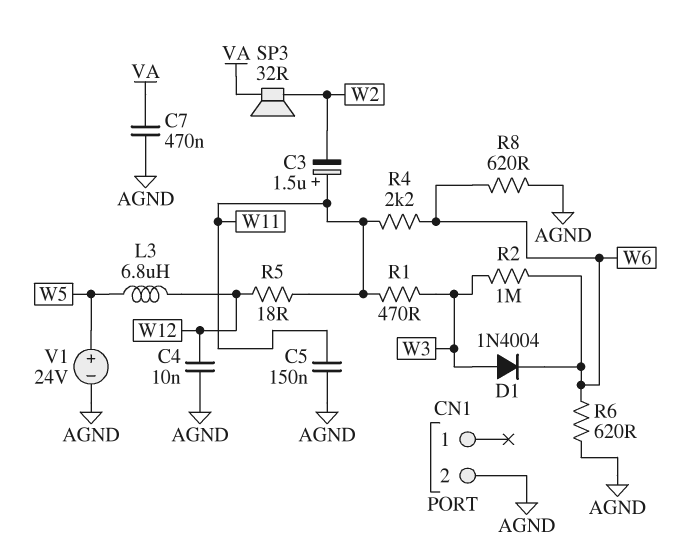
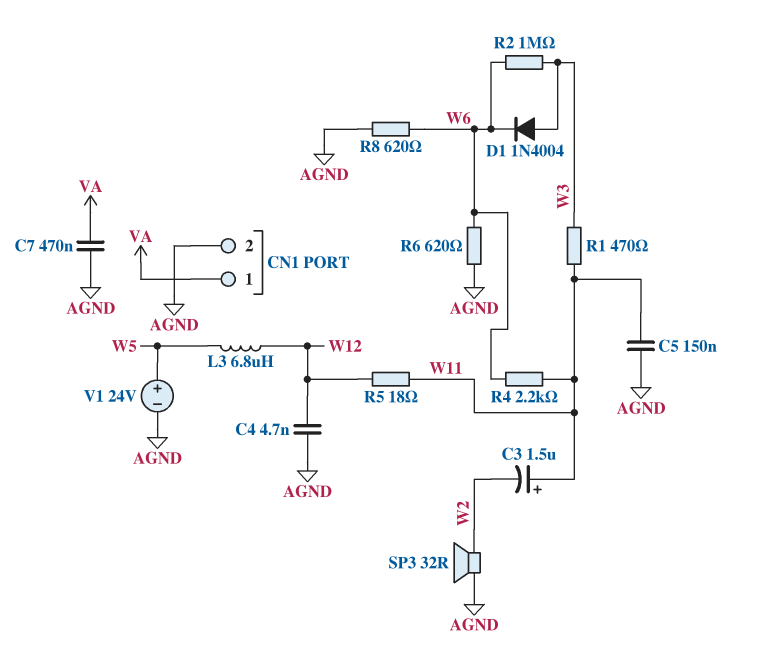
C4: 10nF (AGND, W12) -> 4.7nF (AGND, W12)
CN1 pin 1: none -> VA
SP3: speaker 32R (VA, W2) -> speaker 32R (AGND, W2)

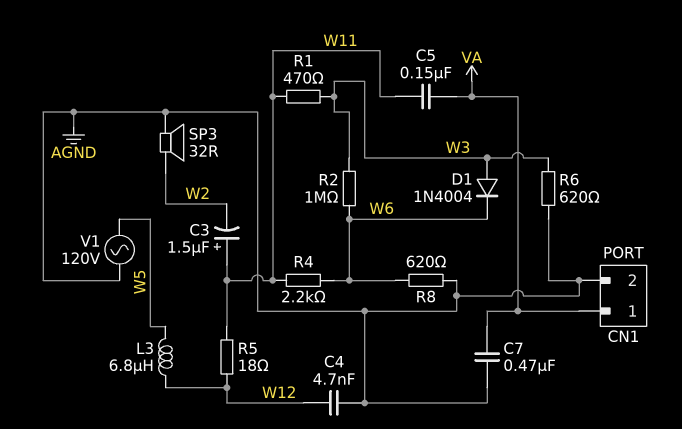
C5: 150nF (AGND, W11) -> 150nF (VA, W11)
R6: 620 (AGND, W6) -> 620 (AGND, W3)
V1: 24V (plus W5, minus AGND) -> AC 120V (AGND, W5)

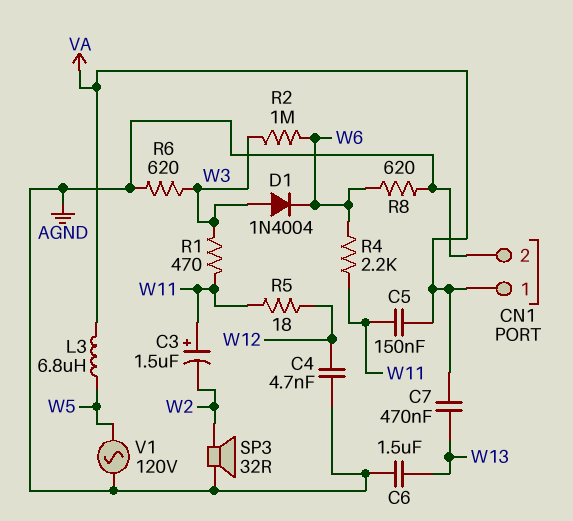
C6: none -> 1.5uF (AGND, W13)
C7: 470nF (AGND, VA) -> 470nF (VA, W13)
L3: 6.8uH (W5, W12) -> 6.8uH (VA, W5)

